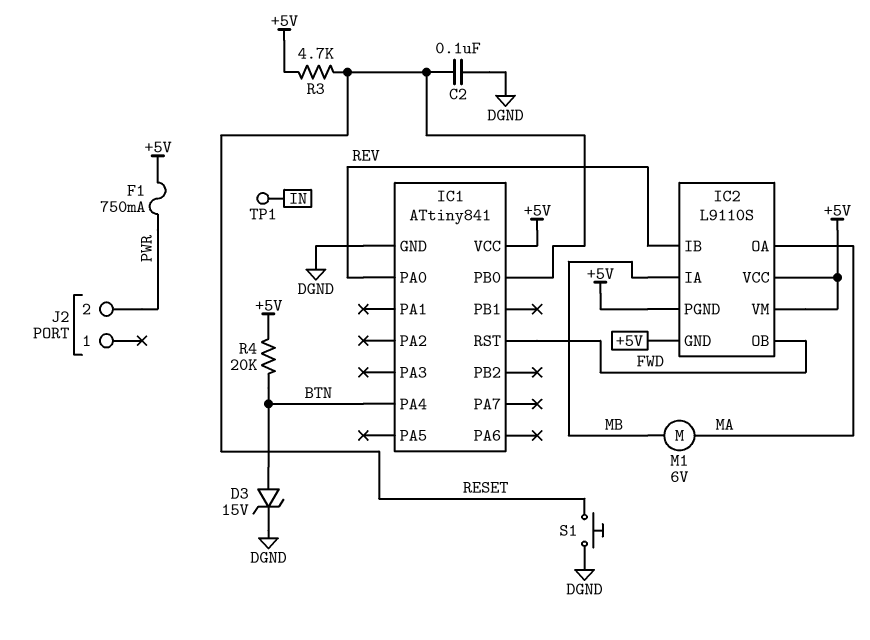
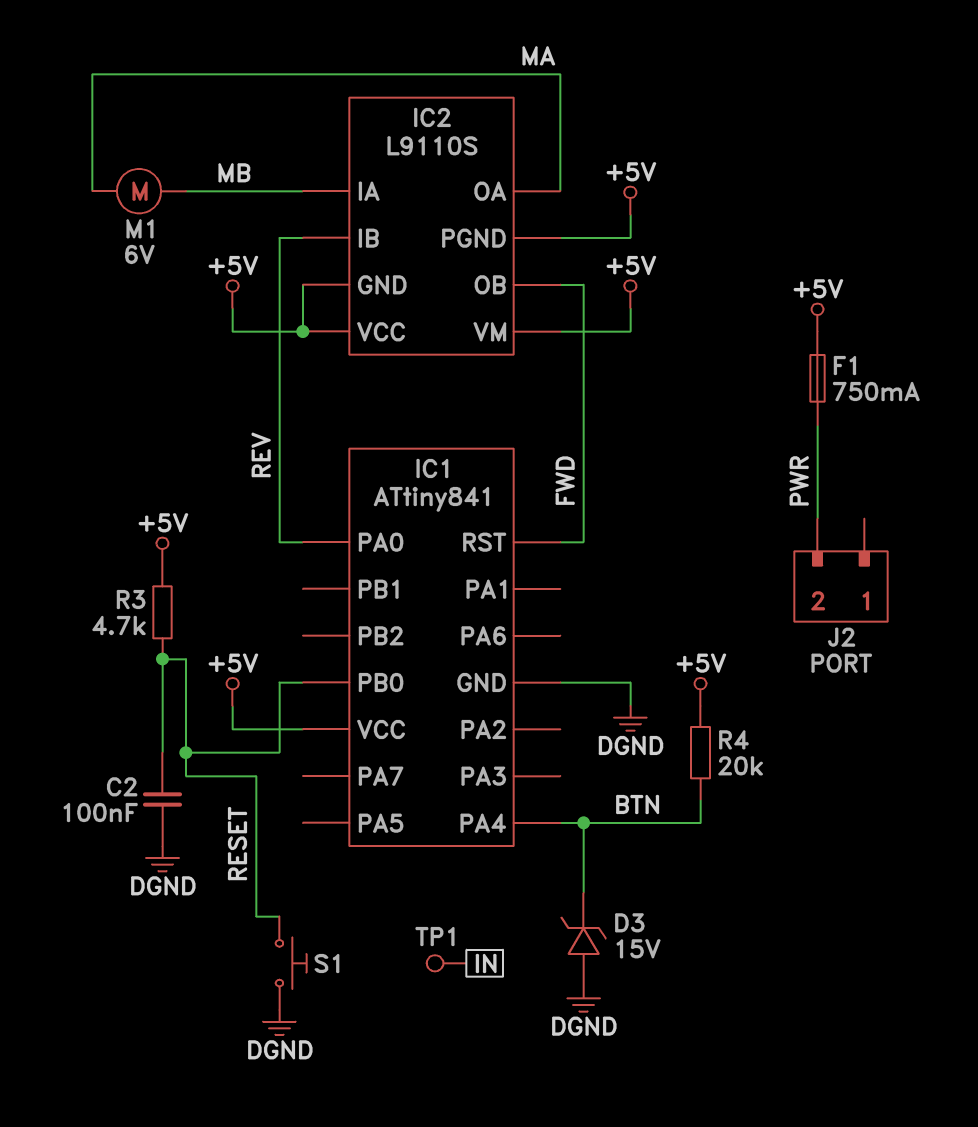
D3: zener 15V (A BTN, K DGND) -> zener 15V (A DGND, K BTN)

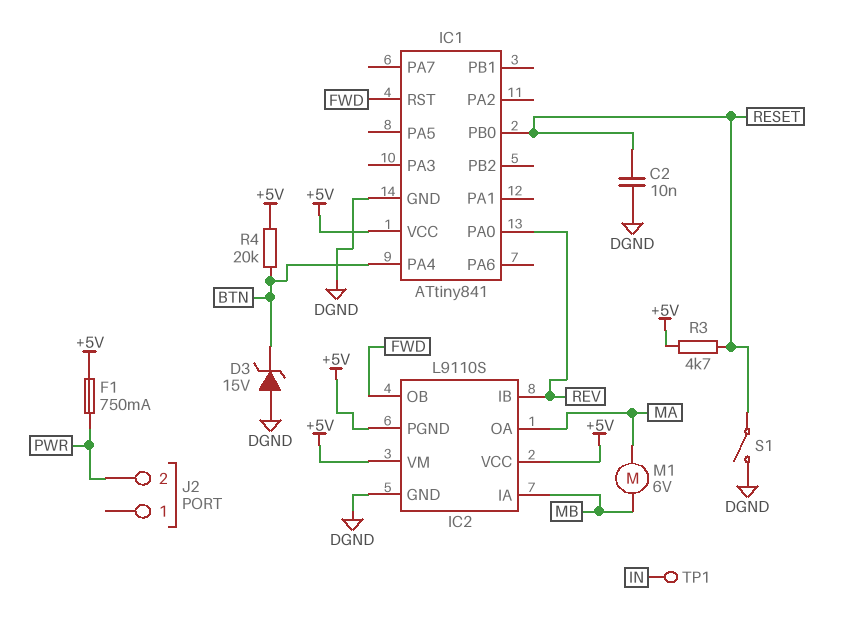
C2: 100nF (DGND, RESET) -> 10nF (DGND, RESET)
IC2 pin GND: +5V -> DGND
S1: button (DGND, RESET) -> switch (DGND, RESET)

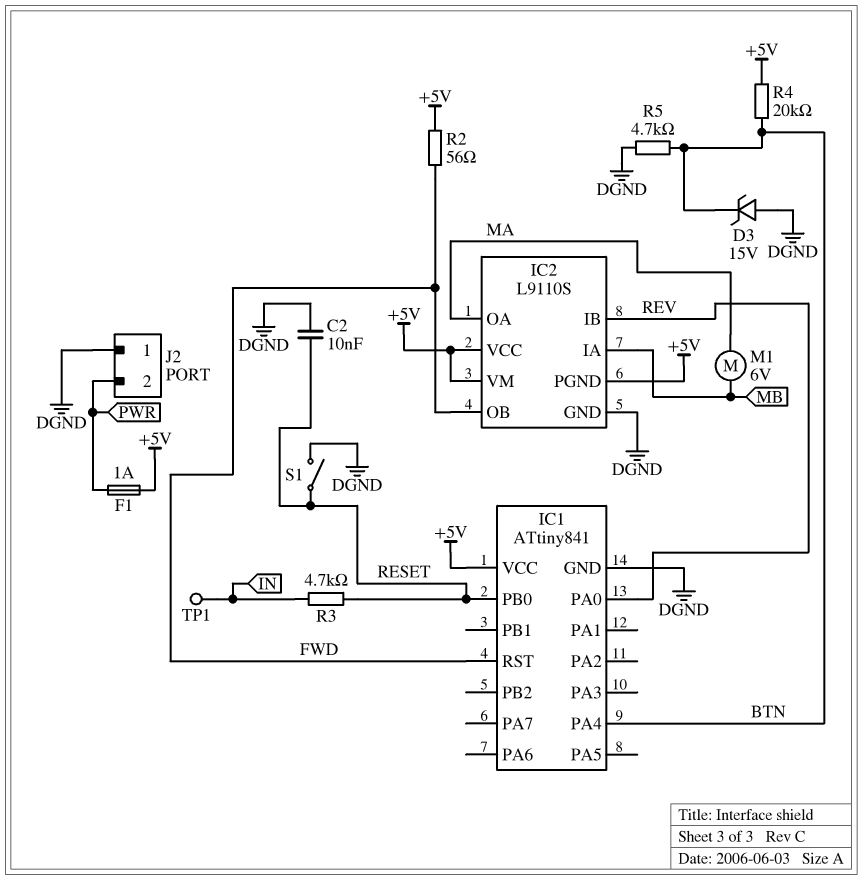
F1: 750mA (+5V, PWR) -> 1A (+5V, PWR)
J2 pin 1: none -> DGND
R2: none -> 56 (+5V, FWD)
R3: 4.7k (+5V, RESET) -> 4.7k (IN, RESET)
R5: none -> 4.7k (BTN, DGND)

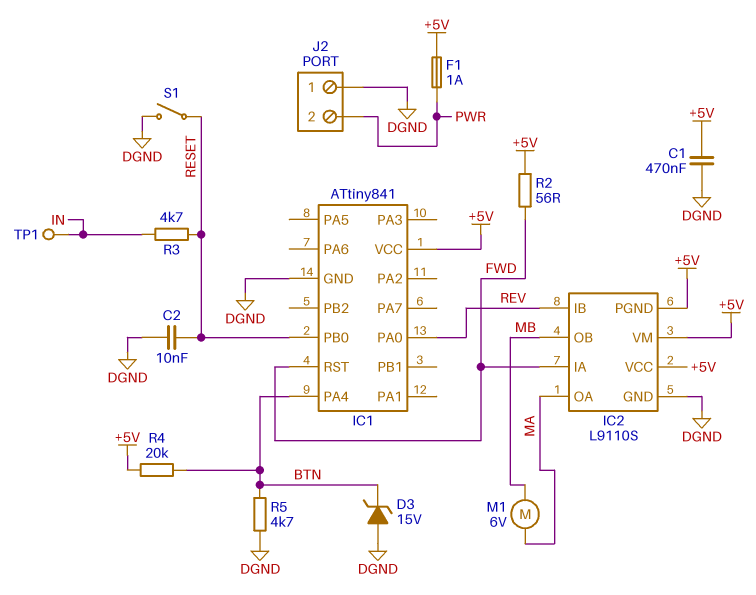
C1: none -> 470nF (+5V, DGND)
IC2 pin IA: MB -> FWD
IC2 pin OB: FWD -> MB

